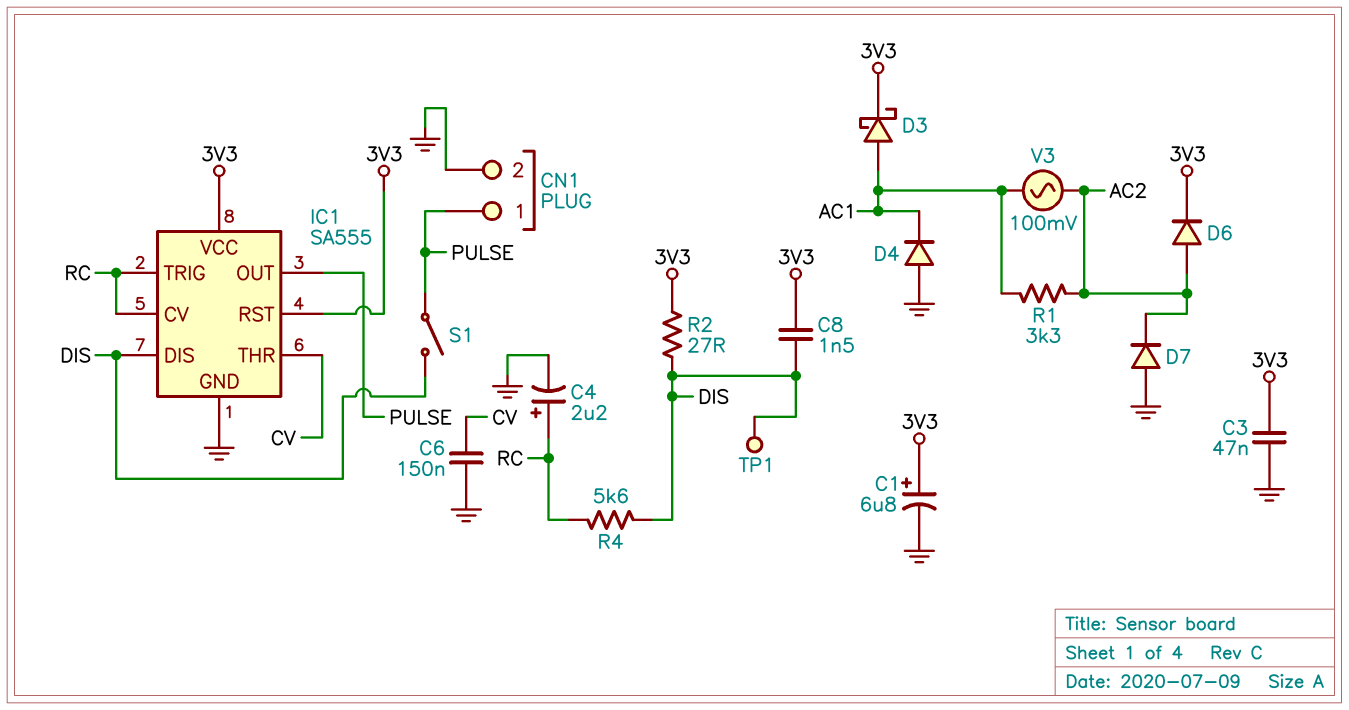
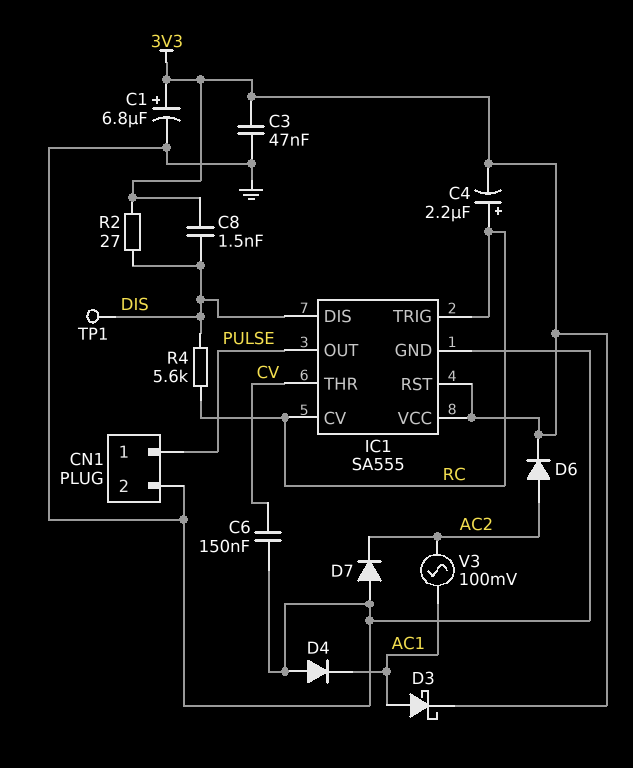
C4: 2.2uF (plus RC, minus GND) -> 2.2uF (plus RC, minus 3V3)
R1: 3.3k (AC1, AC2) -> none
S1: switch (DIS, PULSE) -> none

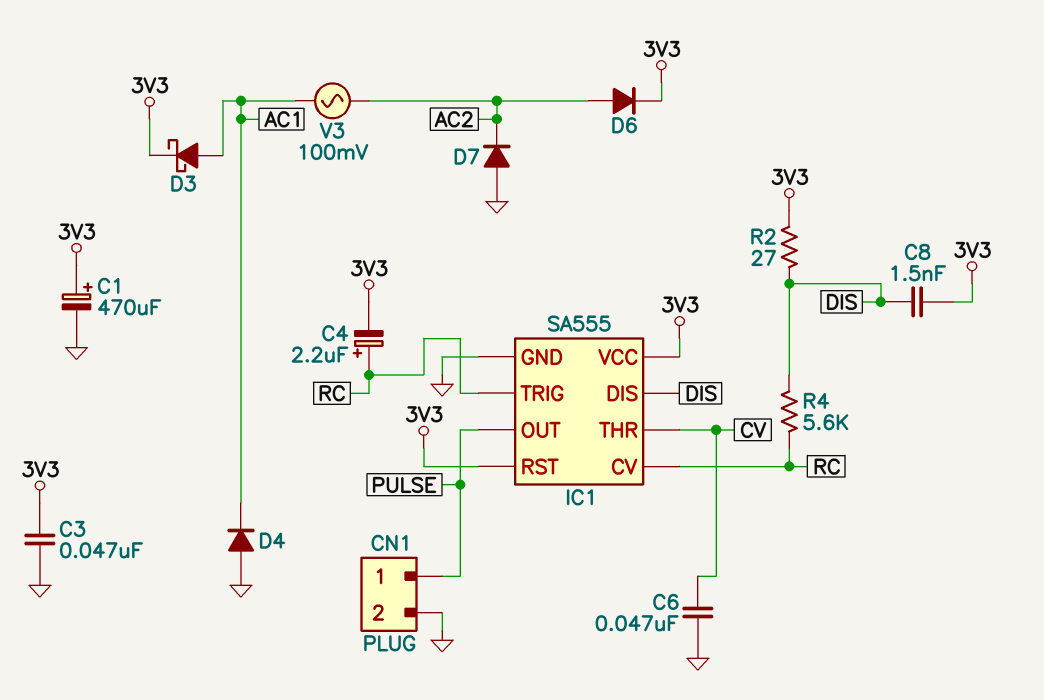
C1: 6.8uF (plus 3V3, minus GND) -> 470uF (plus 3V3, minus GND)
C6: 150nF (CV, GND) -> 47nF (CV, GND)
TP1: test point (DIS) -> none

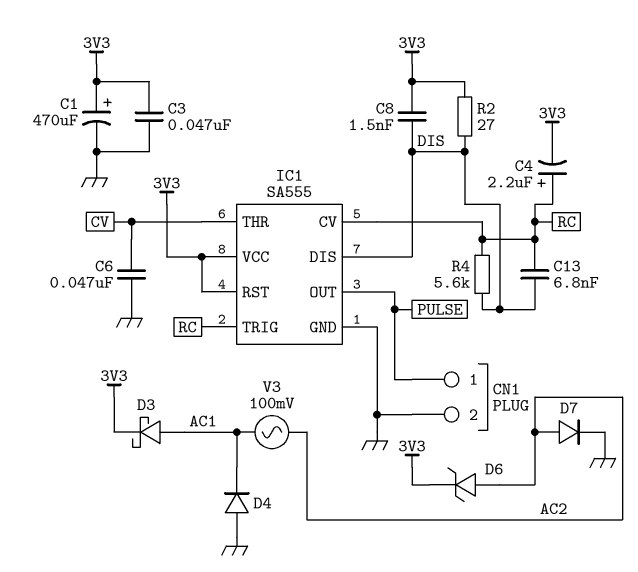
C13: none -> 6.8nF (DIS, RC)
D6: diode (A AC2, K 3V3) -> zener (A AC2, K 3V3)
D7: diode (A GND, K AC2) -> diode (A AC2, K GND)

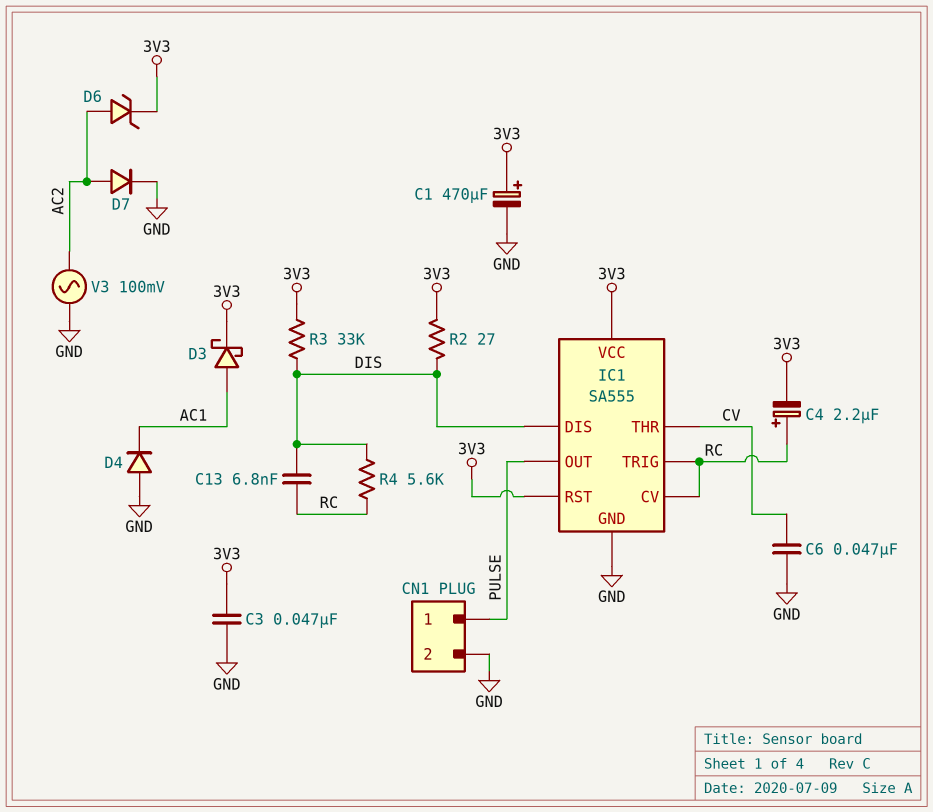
C8: 1.5nF (3V3, DIS) -> none
R3: none -> 33k (3V3, DIS)
V3: AC 100mV (AC1, AC2) -> AC 100mV (AC2, GND)

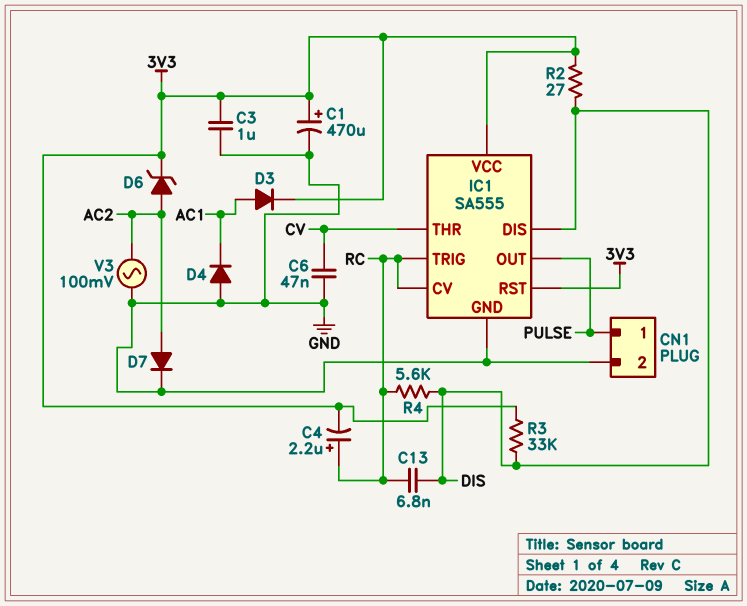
C3: 47nF (3V3, GND) -> 1uF (3V3, GND)
D3: schottky (A AC1, K 3V3) -> diode (A AC1, K 3V3)

